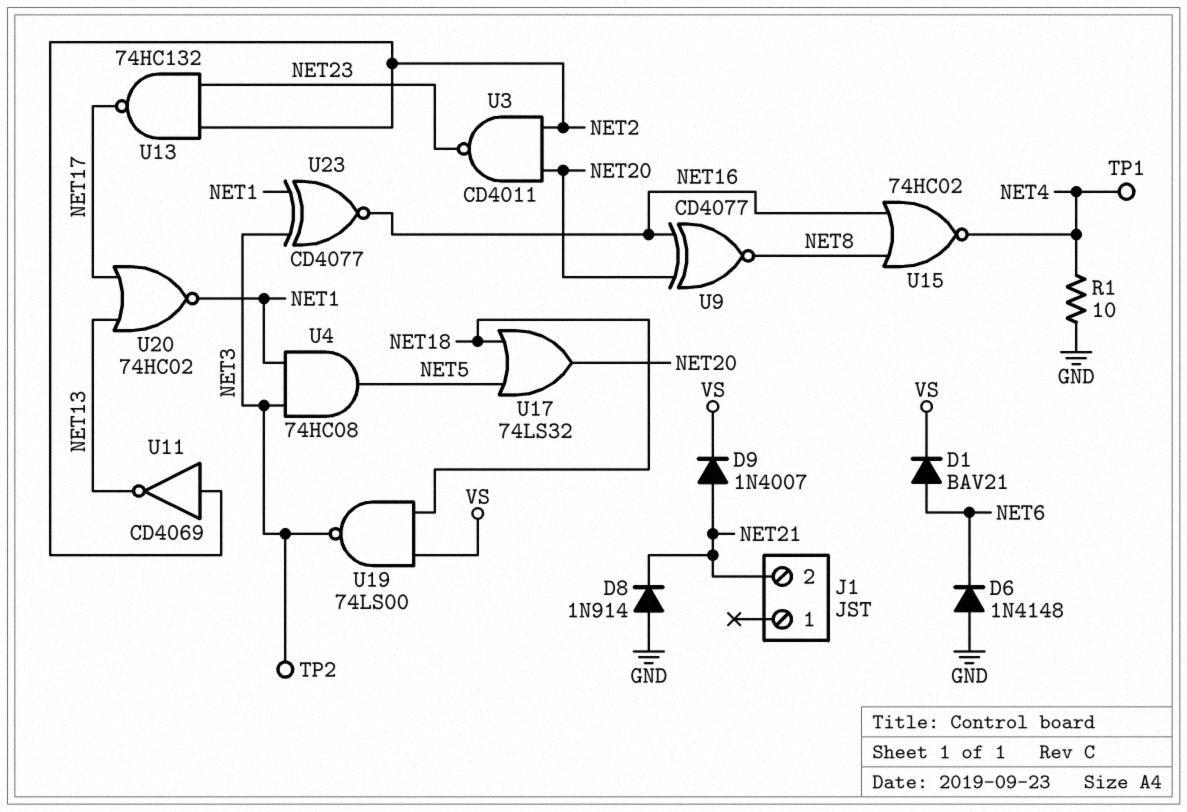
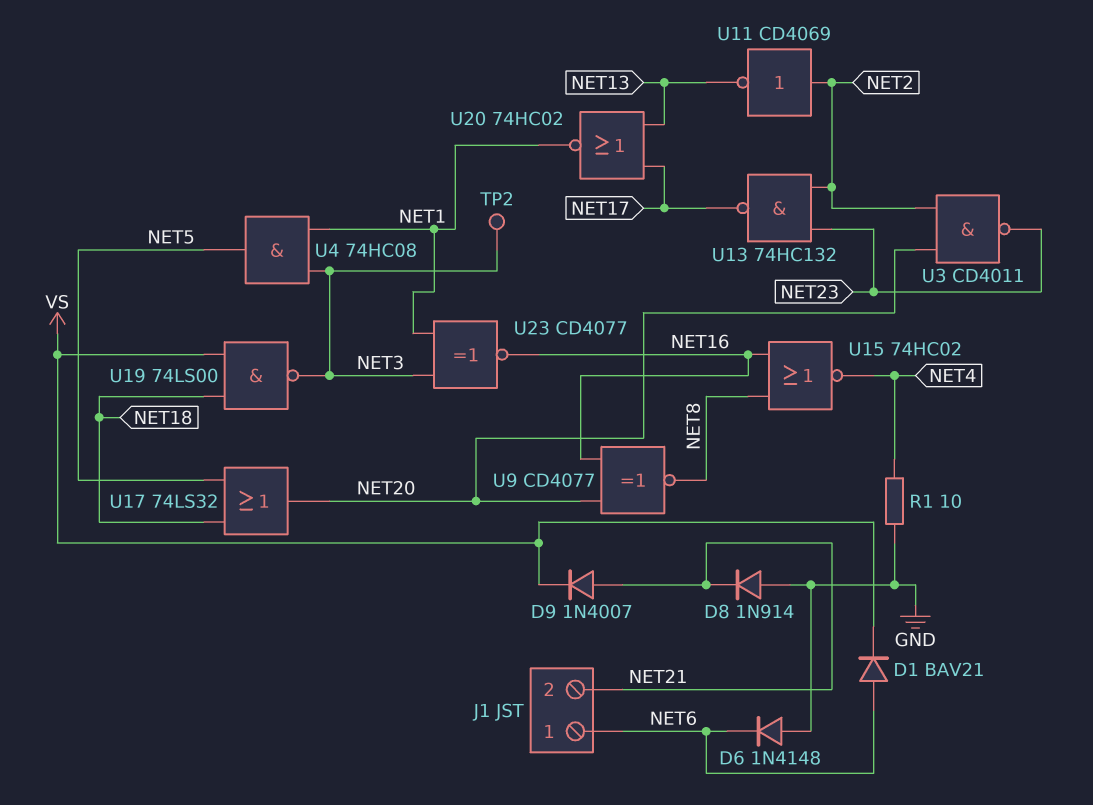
J1 pin 1: none -> NET6
TP1: test point (NET4) -> none

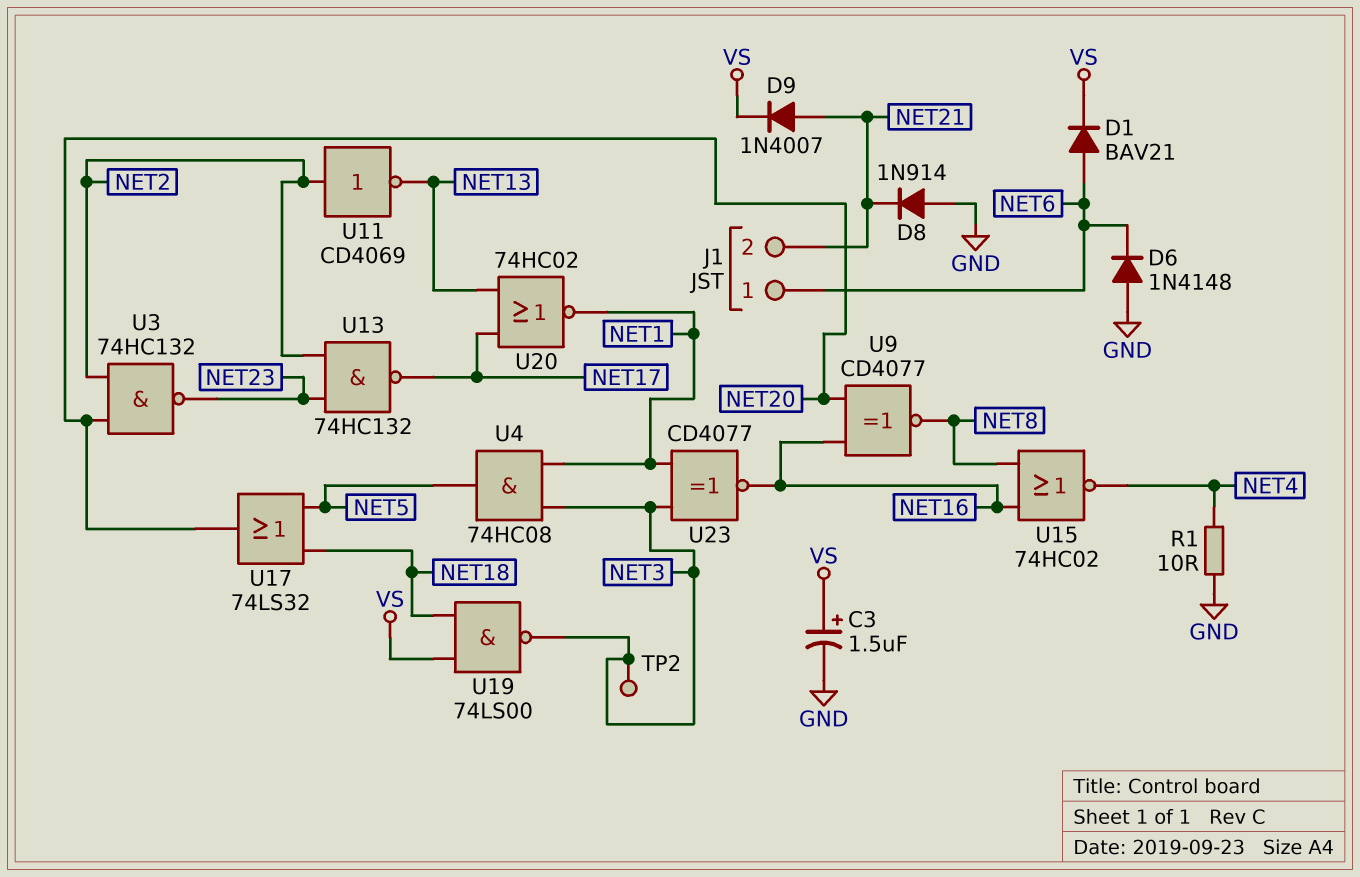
C3: none -> 1.5uF (plus VS, minus GND)
U3: NAND CD4011 (in NET2, in NET20, out NET23) -> NAND 74HC132 (in NET2, in NET20, out NET23)

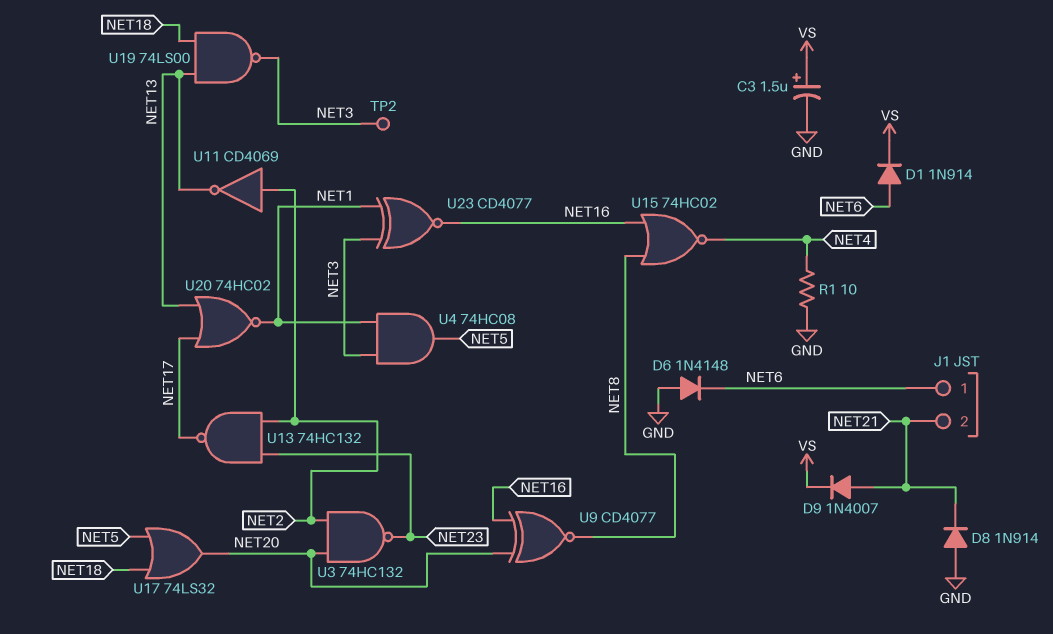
D1: diode BAV21 (A NET6, K VS) -> diode 1N914 (A NET6, K VS)
U19: NAND 74LS00 (in NET18, in VS, out NET3) -> NAND 74LS00 (in NET13, in NET18, out NET3)

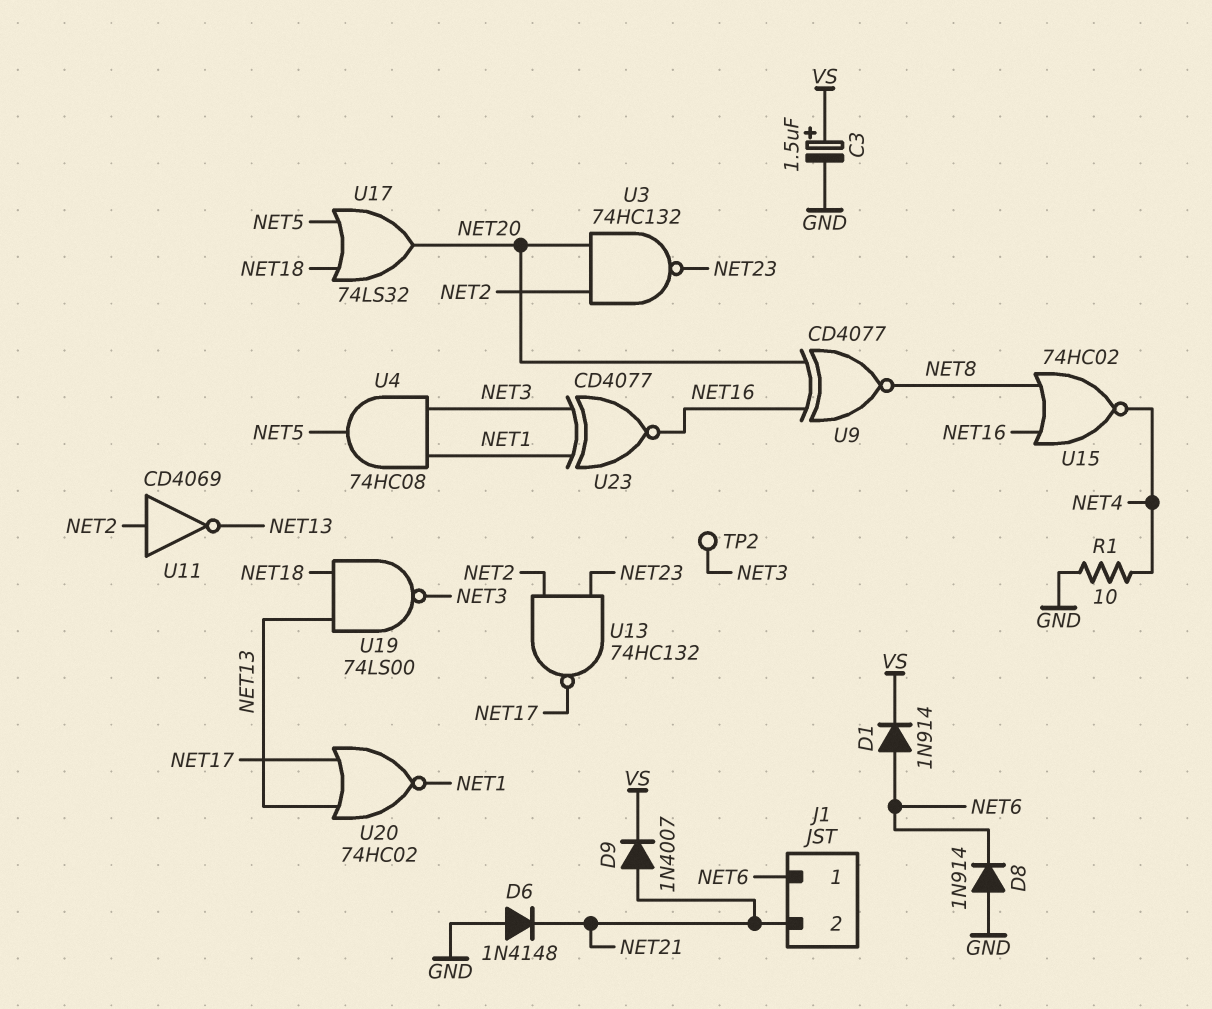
D6: diode 1N4148 (A GND, K NET6) -> diode 1N4148 (A GND, K NET21)
D8: diode 1N914 (A GND, K NET21) -> diode 1N914 (A GND, K NET6)

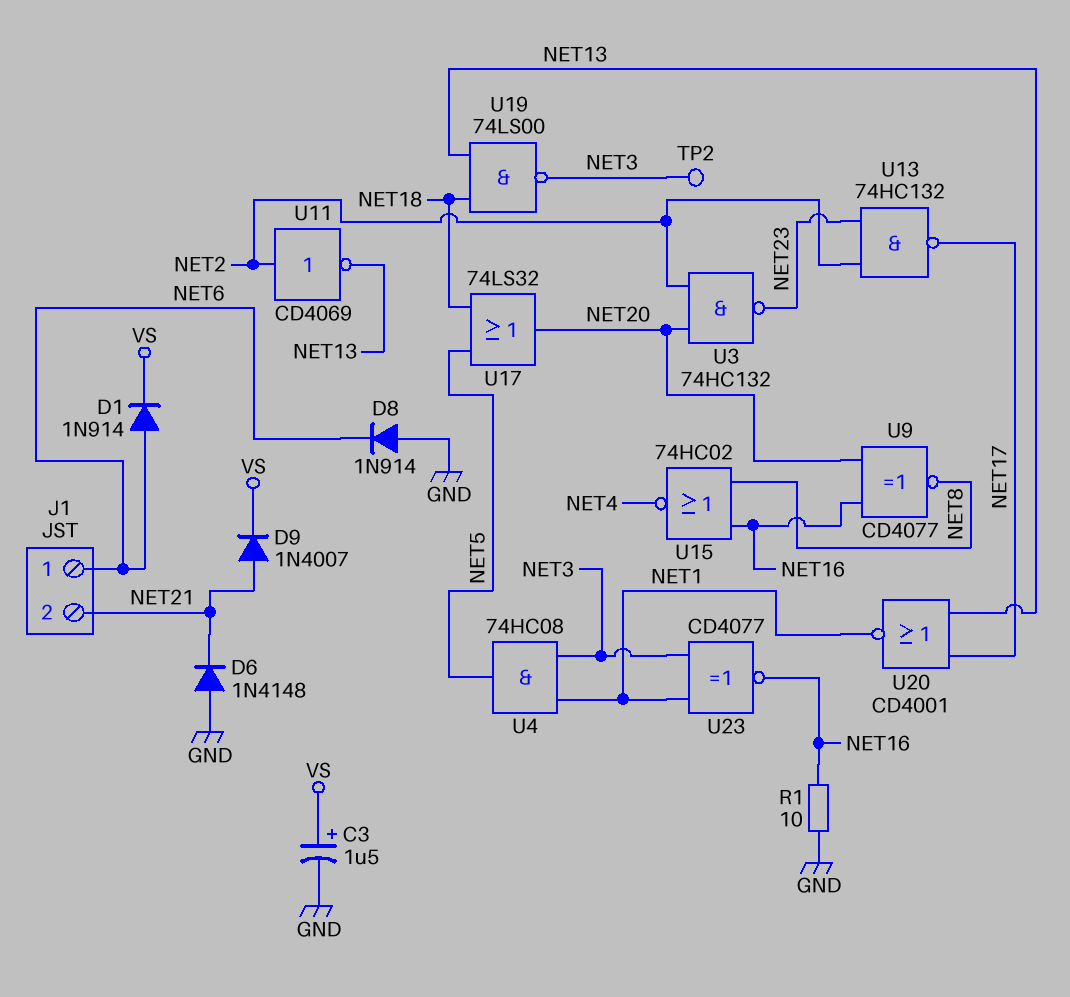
R1: 10 (GND, NET4) -> 10 (GND, NET16)
U20: NOR 74HC02 (in NET13, in NET17, out NET1) -> NOR CD4001 (in NET13, in NET17, out NET1)

